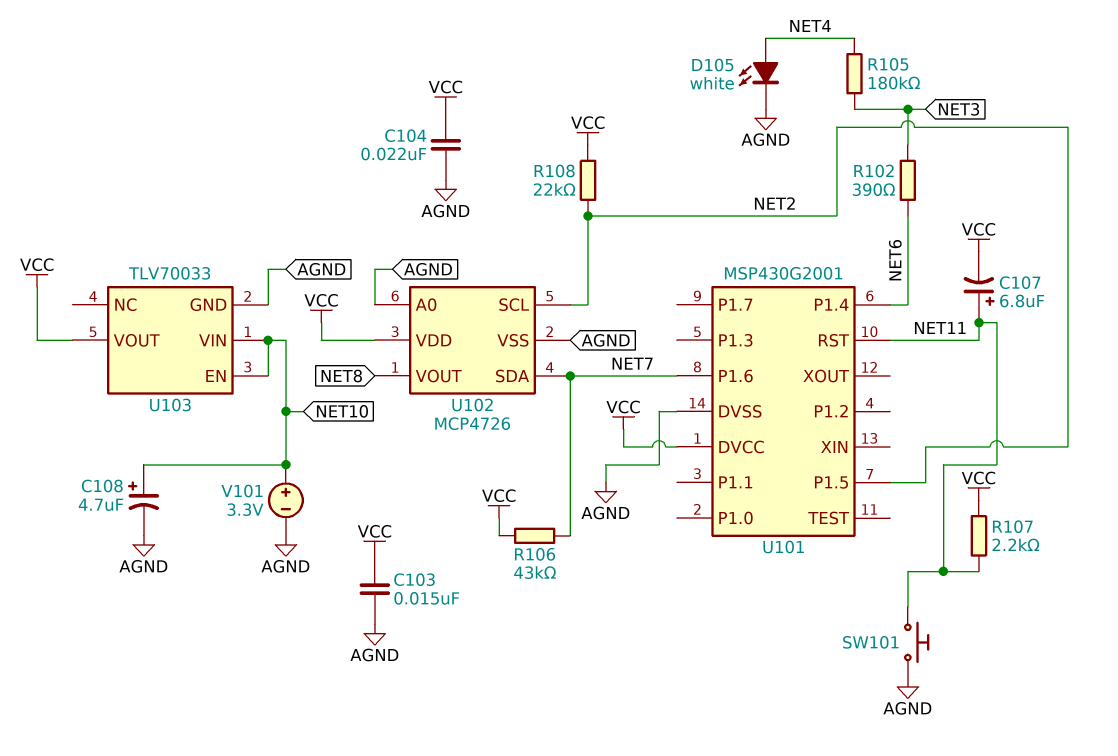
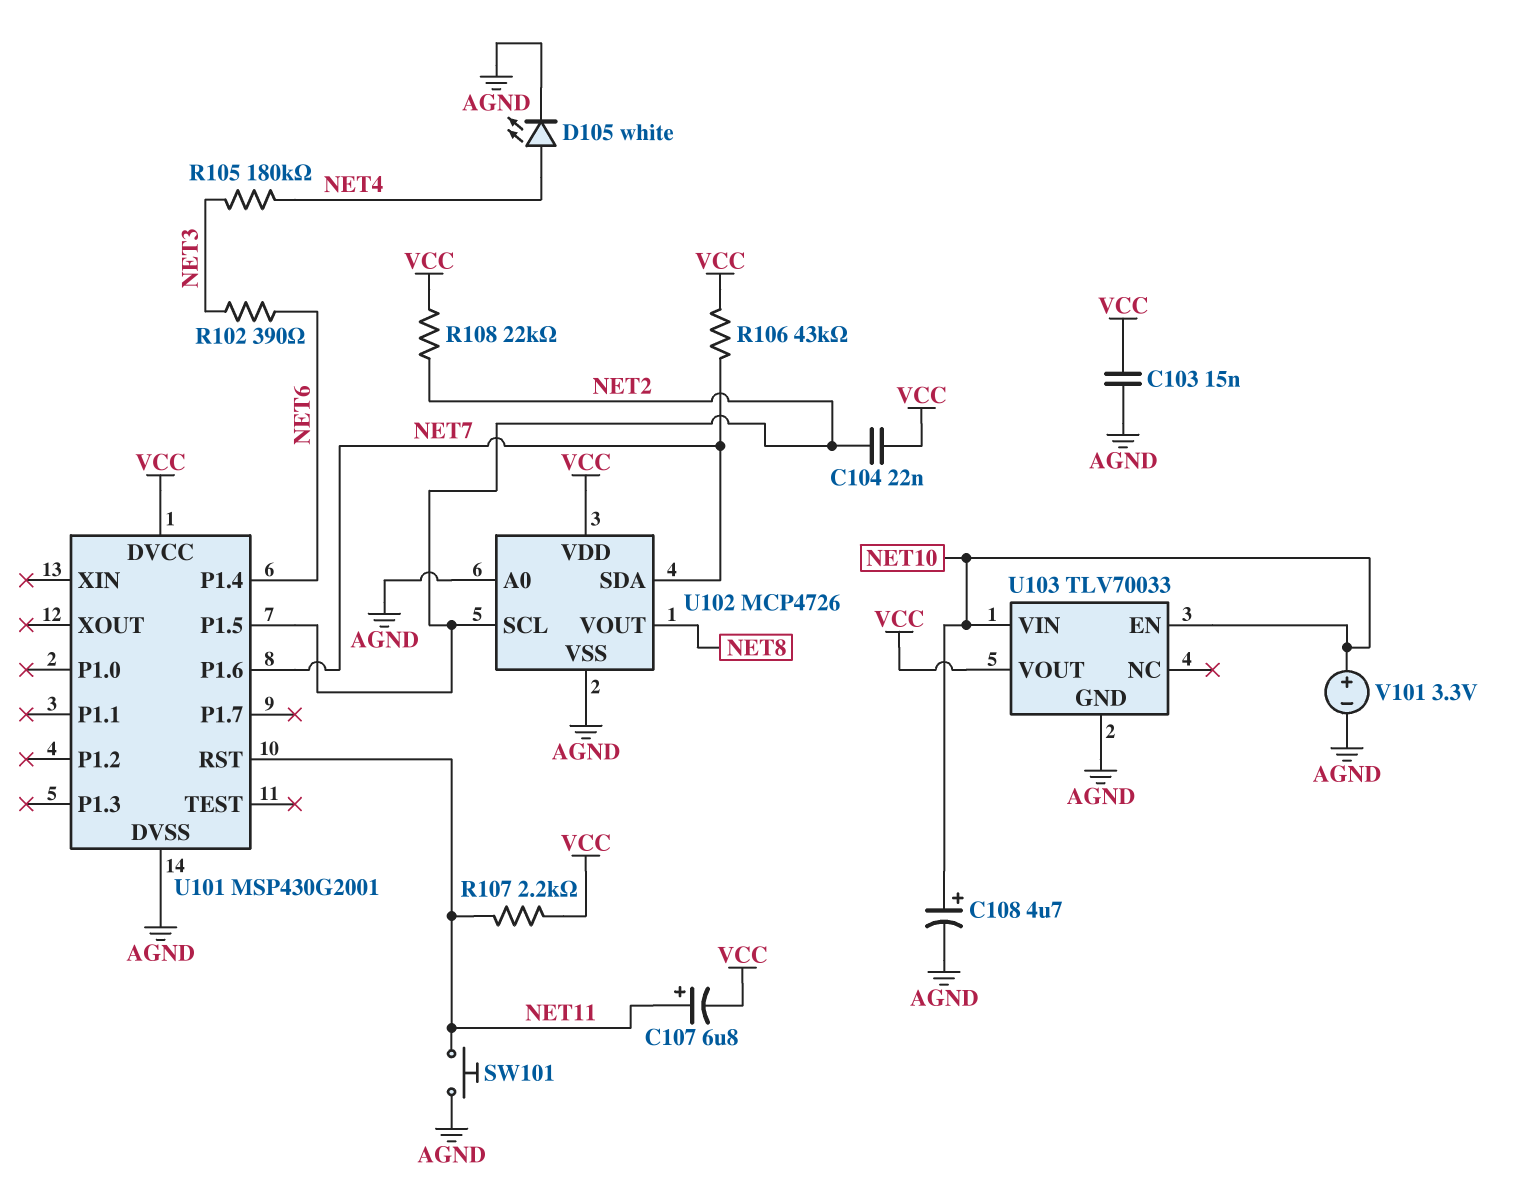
C104: 22nF (AGND, VCC) -> 22nF (NET2, VCC)

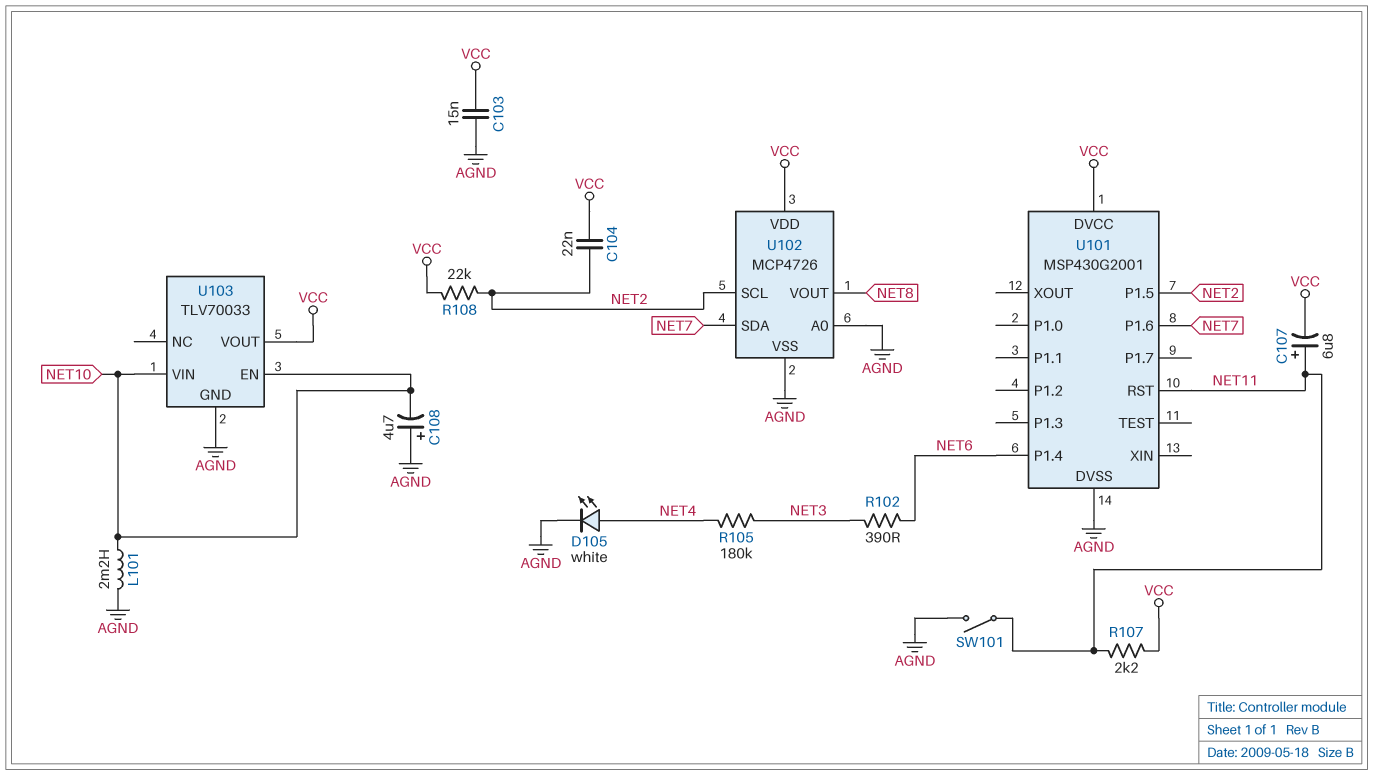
C108: 4.7uF (plus NET10, minus AGND) -> 4.7uF (plus AGND, minus NET10)
L101: none -> 2.2mH (AGND, NET10)
R106: 43k (NET7, VCC) -> none
SW101: button (AGND, NET11) -> switch (AGND, NET11)
V101: 3.3V (plus NET10, minus AGND) -> none

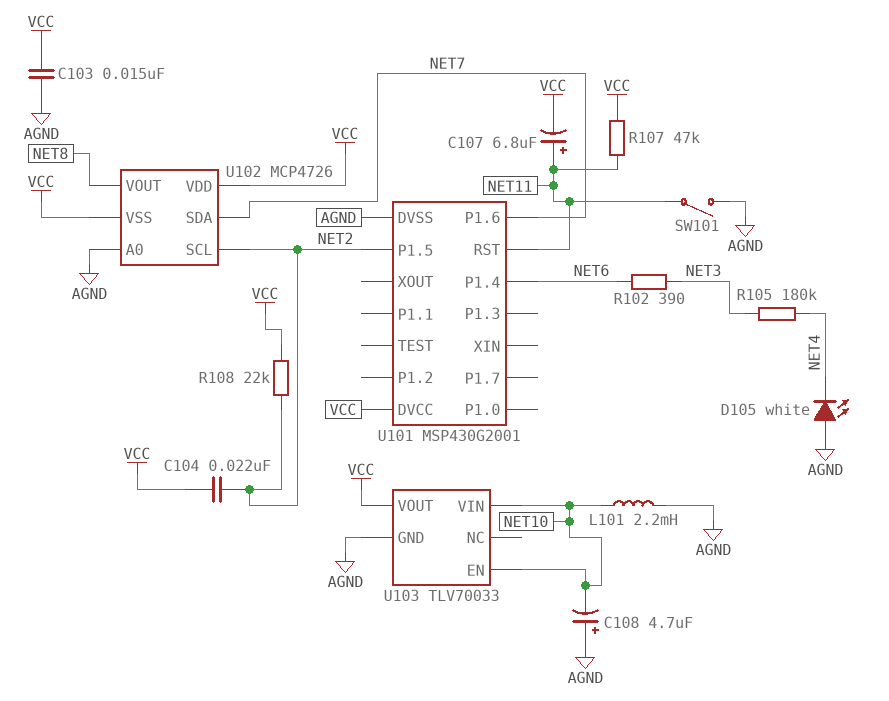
D105: LED white (A NET4, K AGND) -> LED white (A AGND, K NET4)
R107: 2.2k (NET11, VCC) -> 47k (NET11, VCC)
U102 pin VSS: AGND -> VCC

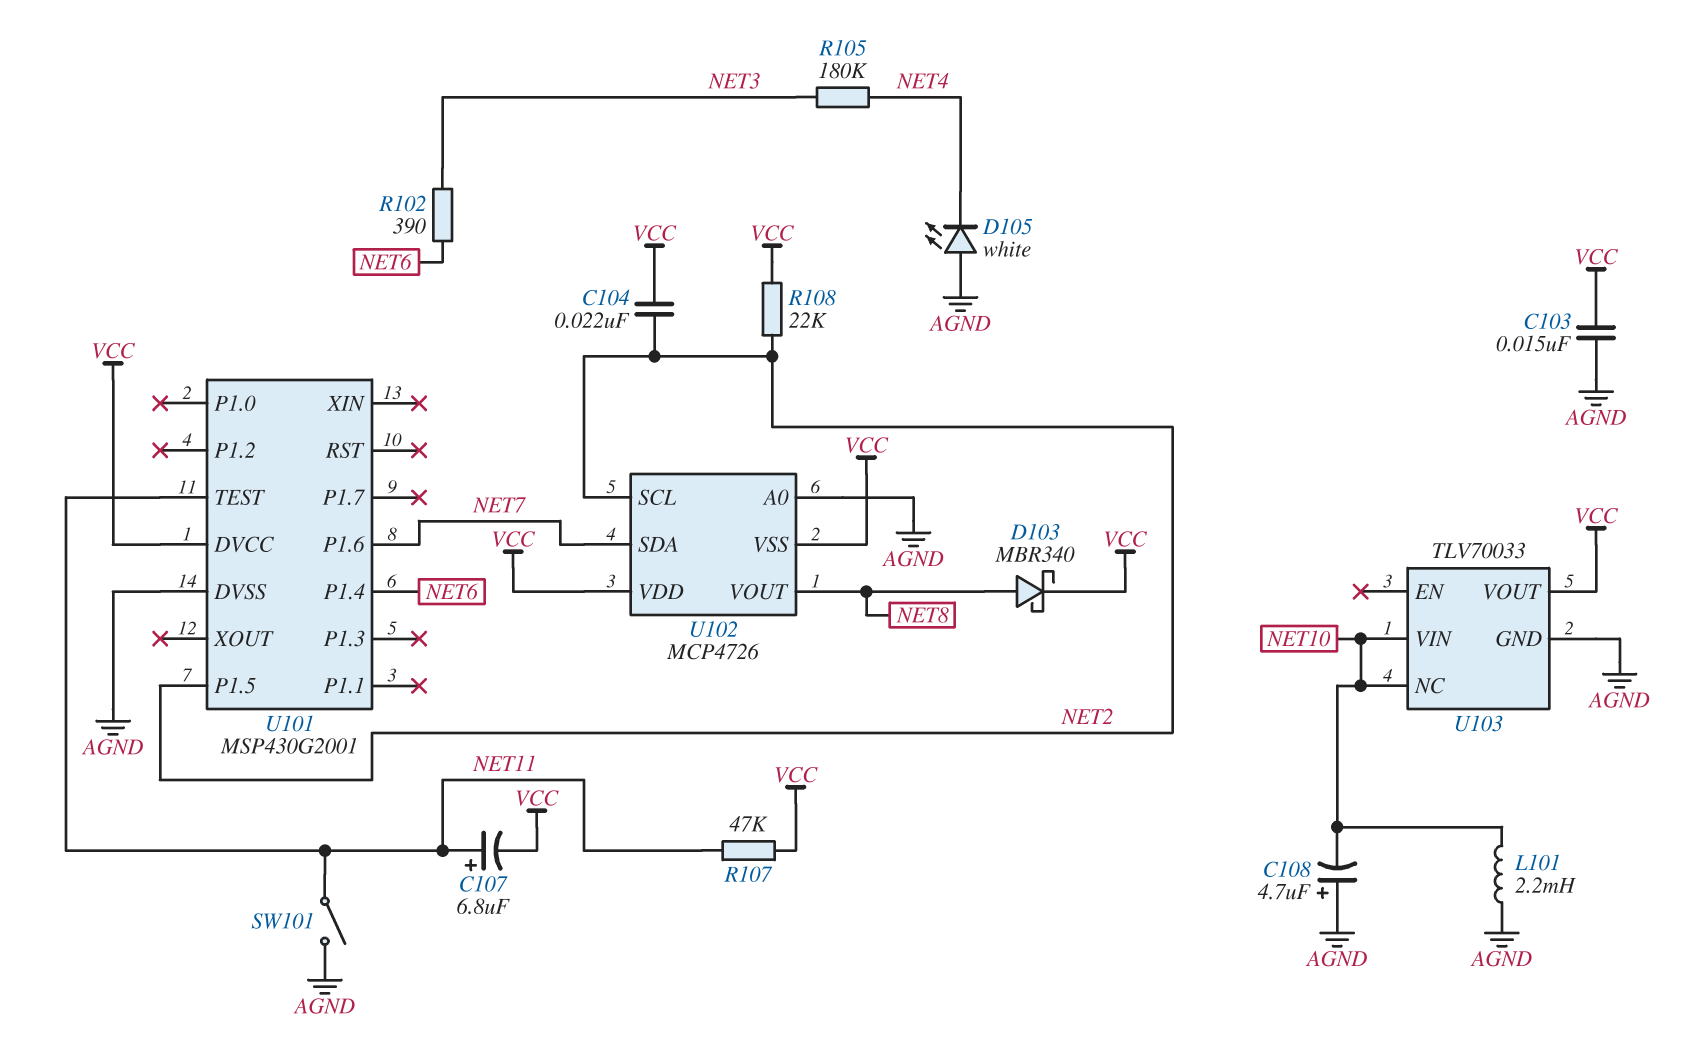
D103: none -> schottky MBR340 (A NET8, K VCC)
U101 pin RST: NET11 -> none
U101 pin TEST: none -> NET11
U103 pin EN: NET10 -> none
U103 pin NC: none -> NET10

